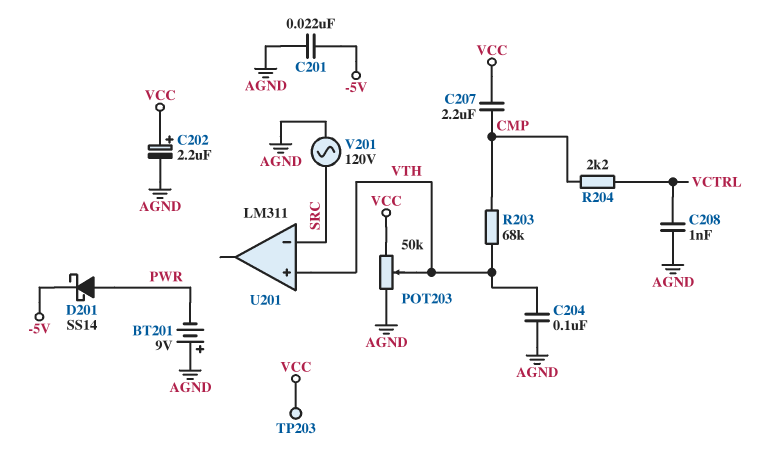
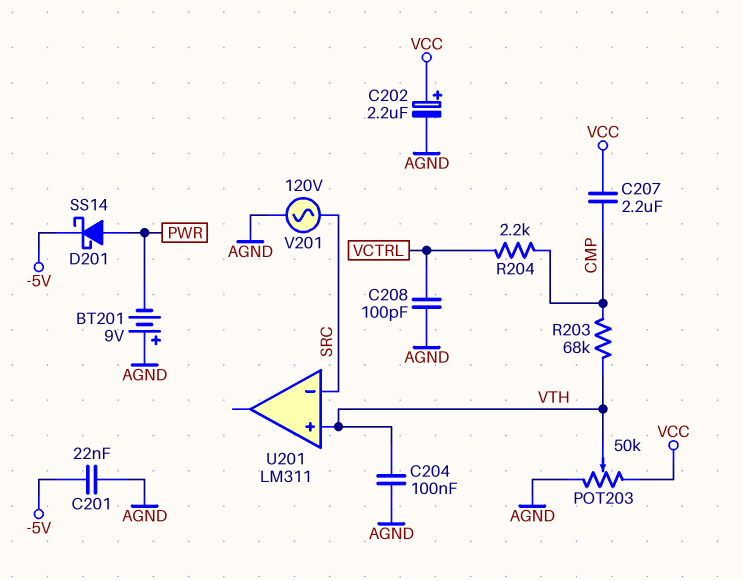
C208: 1nF (AGND, VCTRL) -> 100pF (AGND, VCTRL)
TP203: test point (VCC) -> none

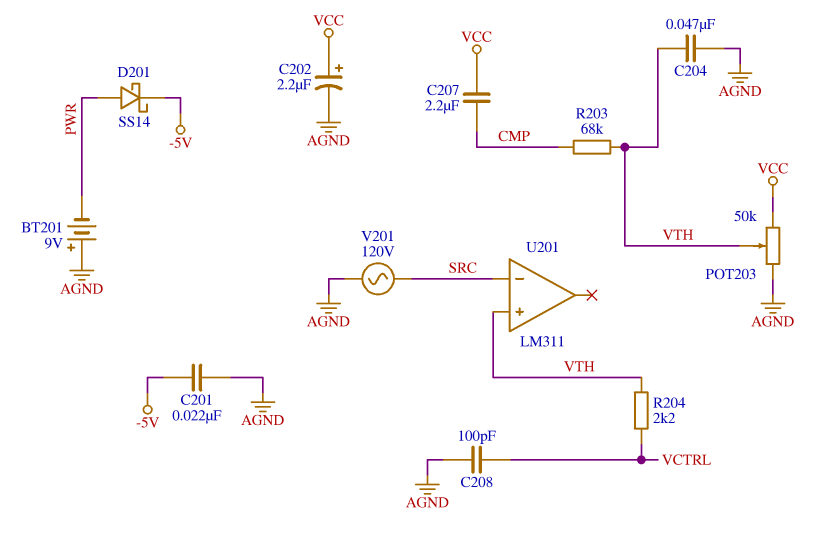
C204: 100nF (AGND, VTH) -> 47nF (AGND, VTH)
R204: 2.2k (CMP, VCTRL) -> 2.2k (VCTRL, VTH)

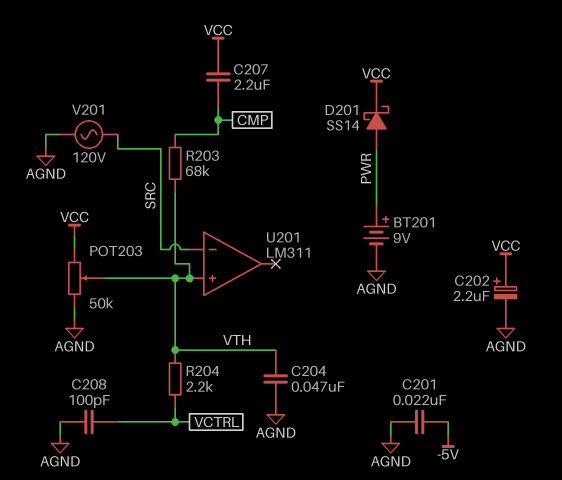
BT201: 9V (plus AGND, minus PWR) -> 9V (plus PWR, minus AGND)
D201: schottky SS14 (A PWR, K -5V) -> schottky SS14 (A PWR, K VCC)

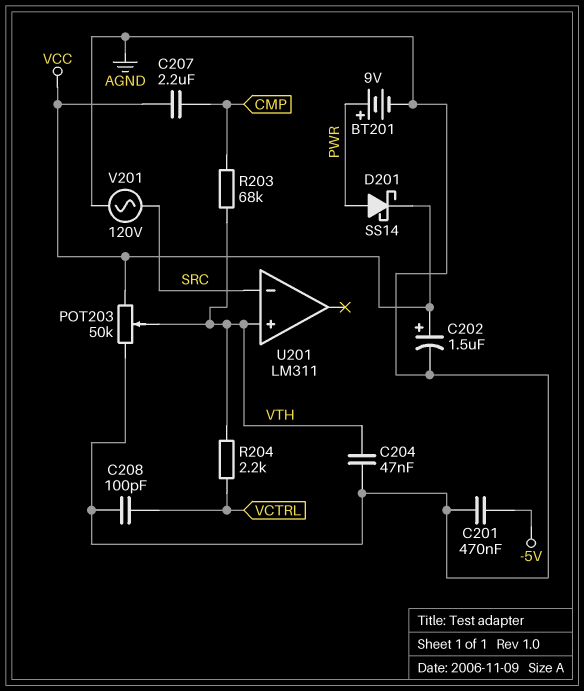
C201: 22nF (-5V, AGND) -> 470nF (-5V, AGND)
C202: 2.2uF (plus VCC, minus AGND) -> 1.5uF (plus VCC, minus AGND)

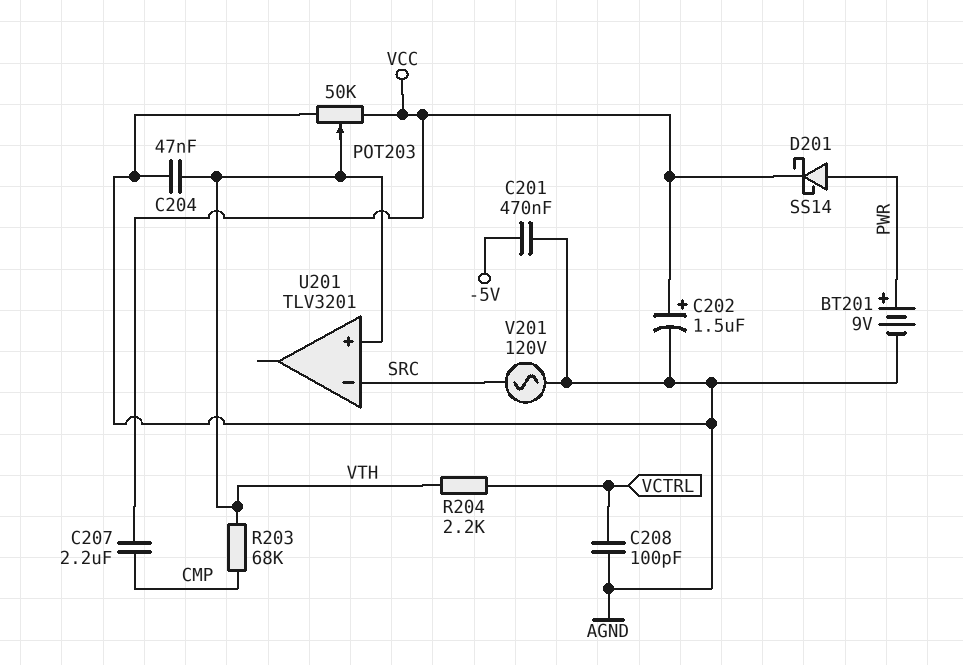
U201: LM311 -> TLV3201

